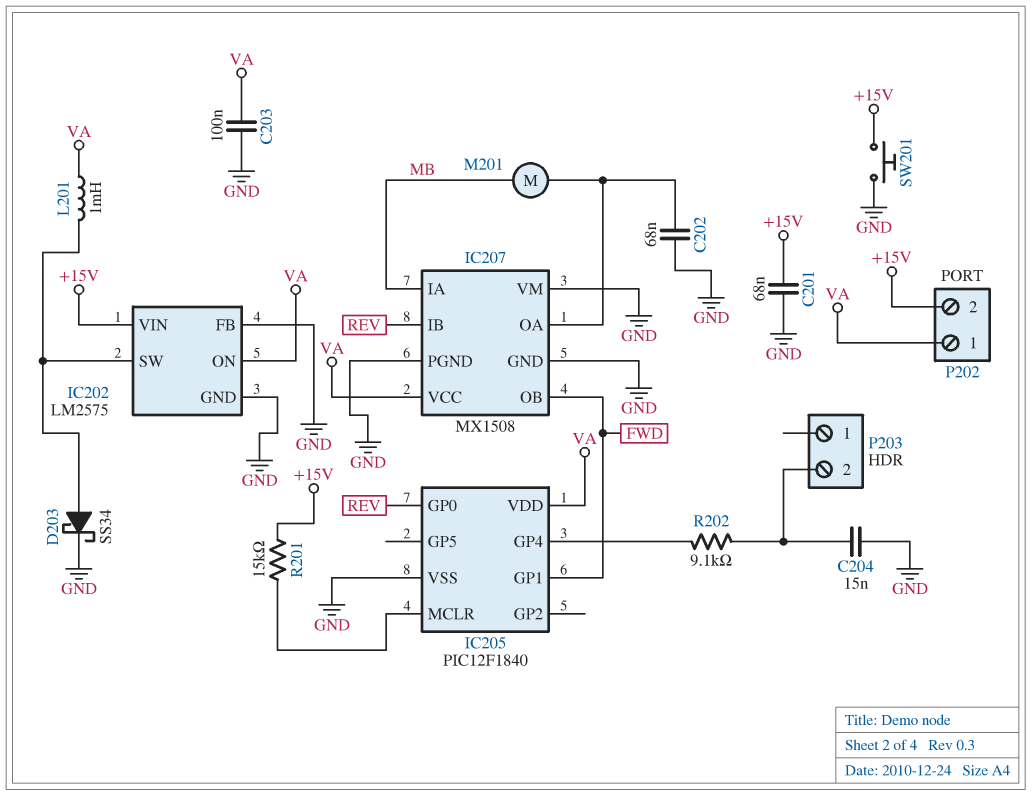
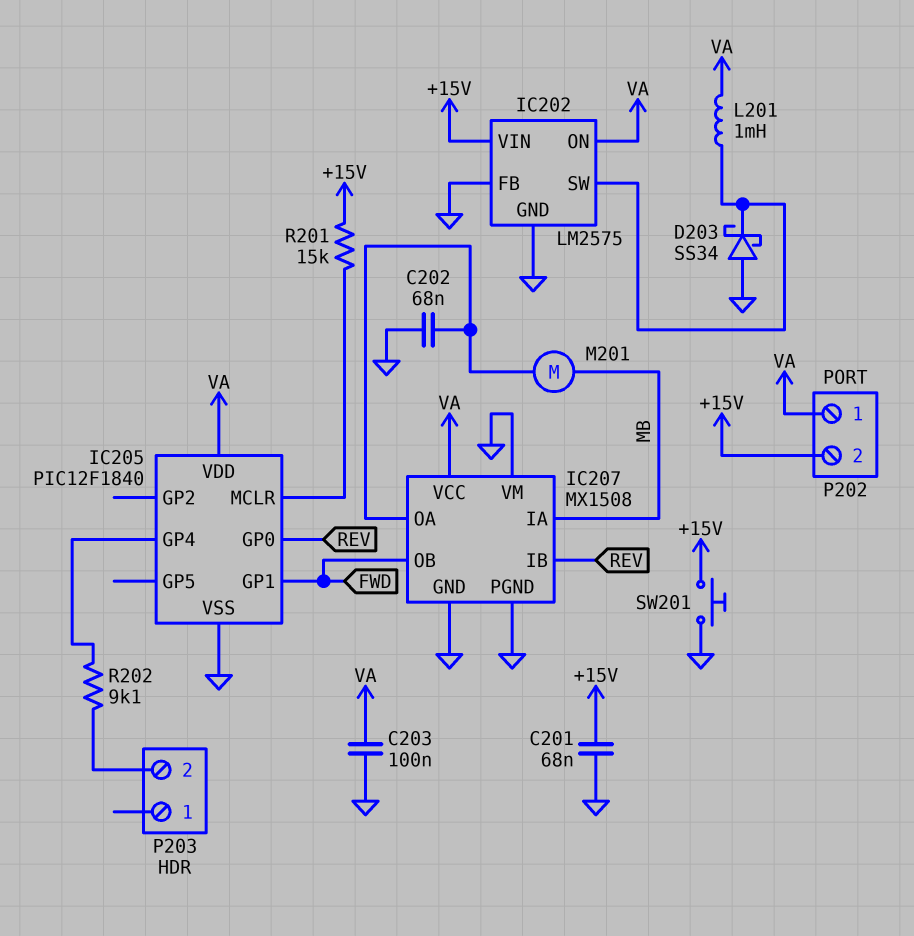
C204: 15nF (GND, P203/2) -> none
D203: schottky SS34 (A IC202/SW, K GND) -> schottky SS34 (A GND, K IC202/SW)

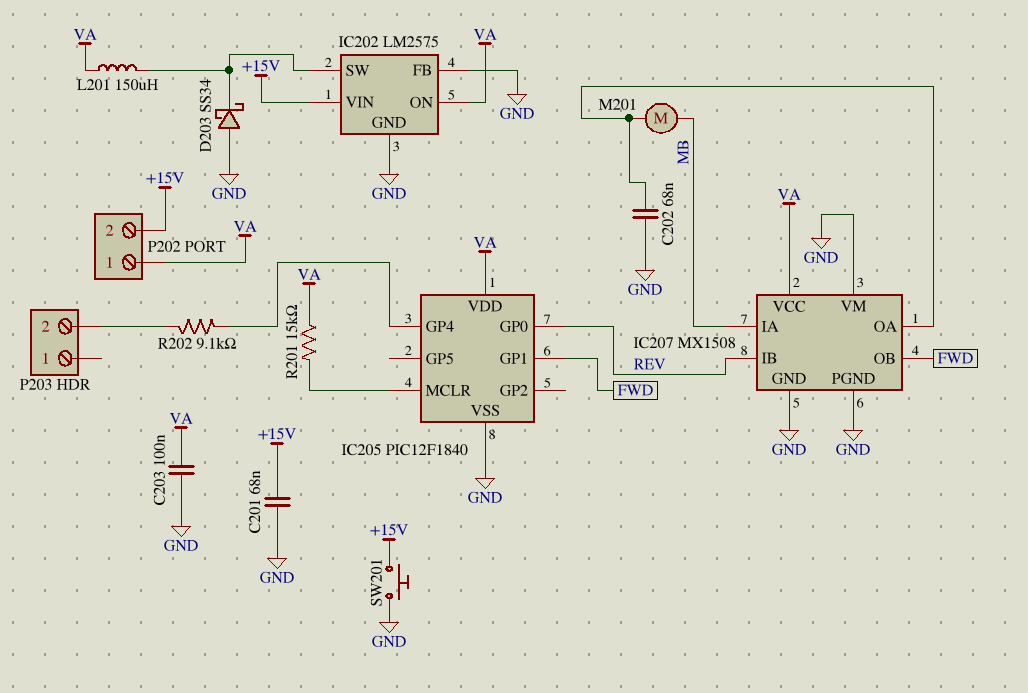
L201: 1mH (IC202/SW, VA) -> 150uH (IC202/SW, VA)
R201: 15k (+15V, IC205/MCLR) -> 15k (IC205/MCLR, VA)

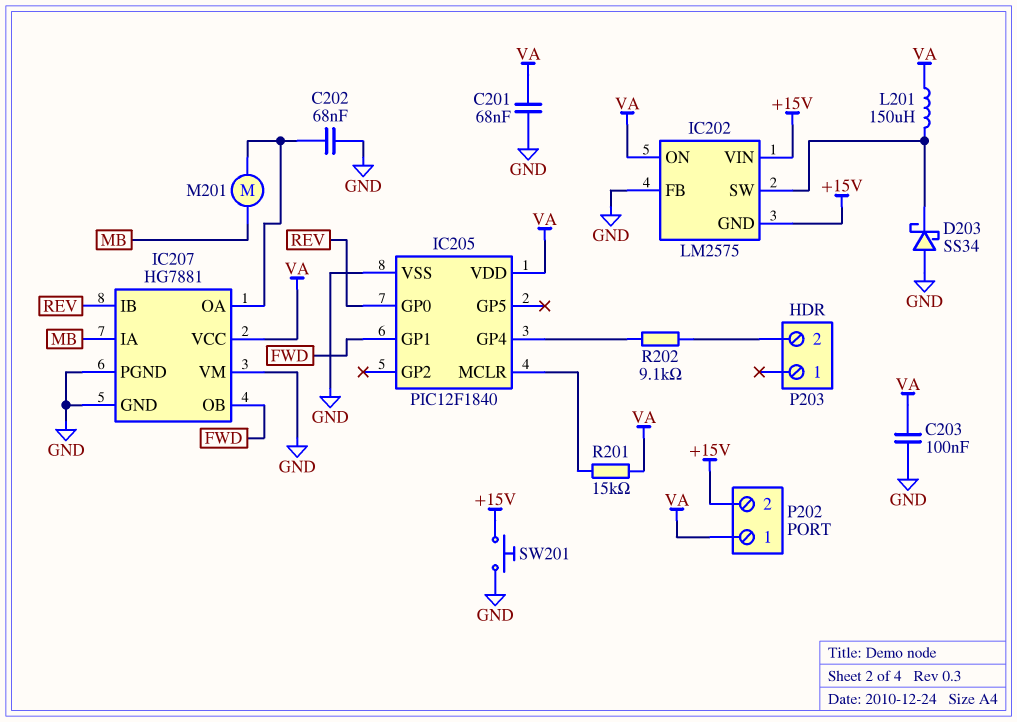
C201: 68nF (+15V, GND) -> 68nF (GND, VA)
IC202 pin GND: GND -> +15V
IC207: MX1508 -> HG7881

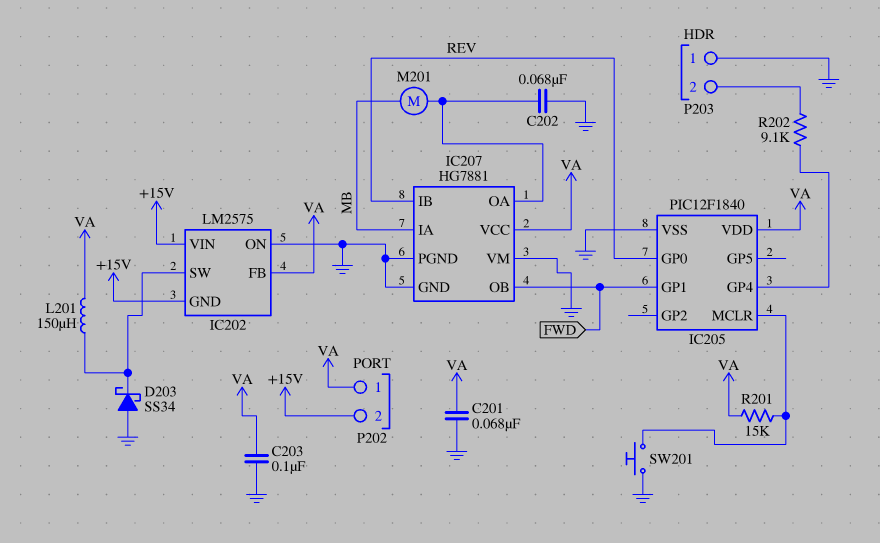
IC202 pin FB: GND -> VA
IC202 pin ON: VA -> GND
P203 pin 1: none -> GND
SW201: button (+15V, GND) -> button (GND, IC205/MCLR)

